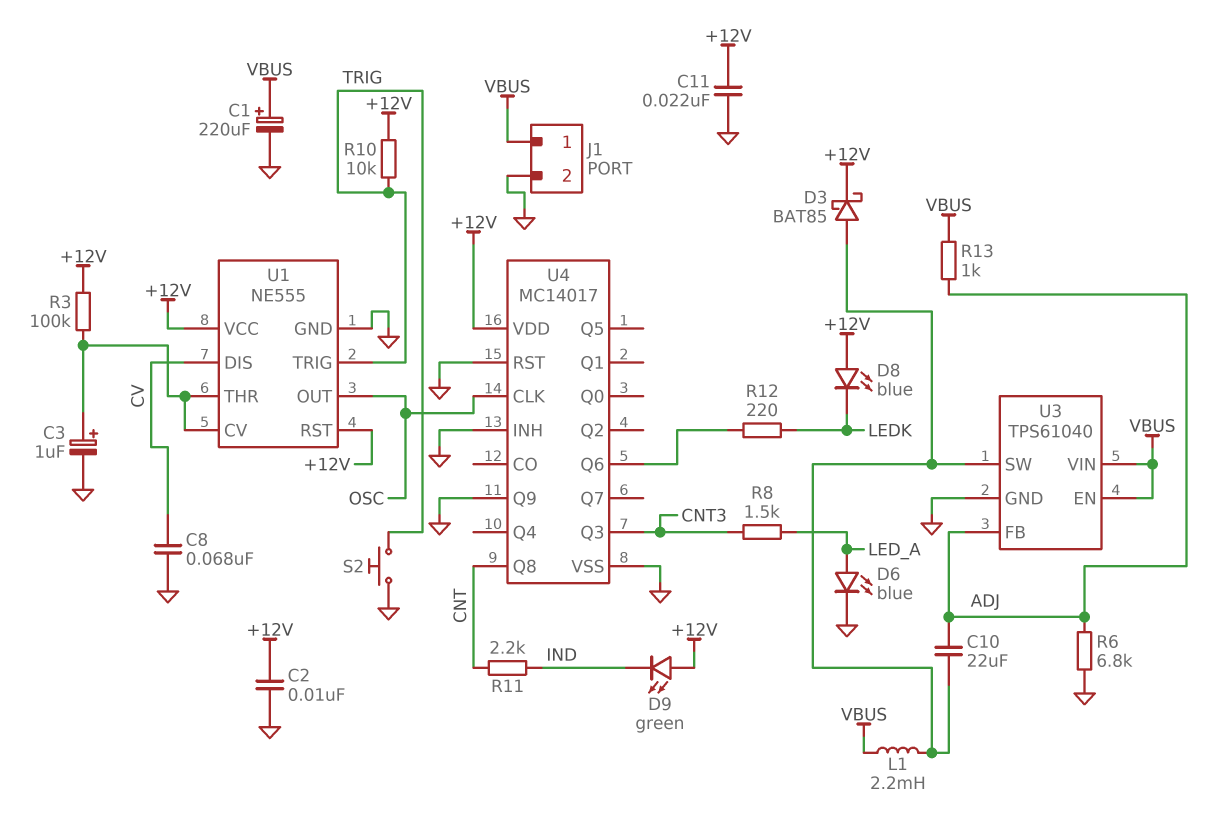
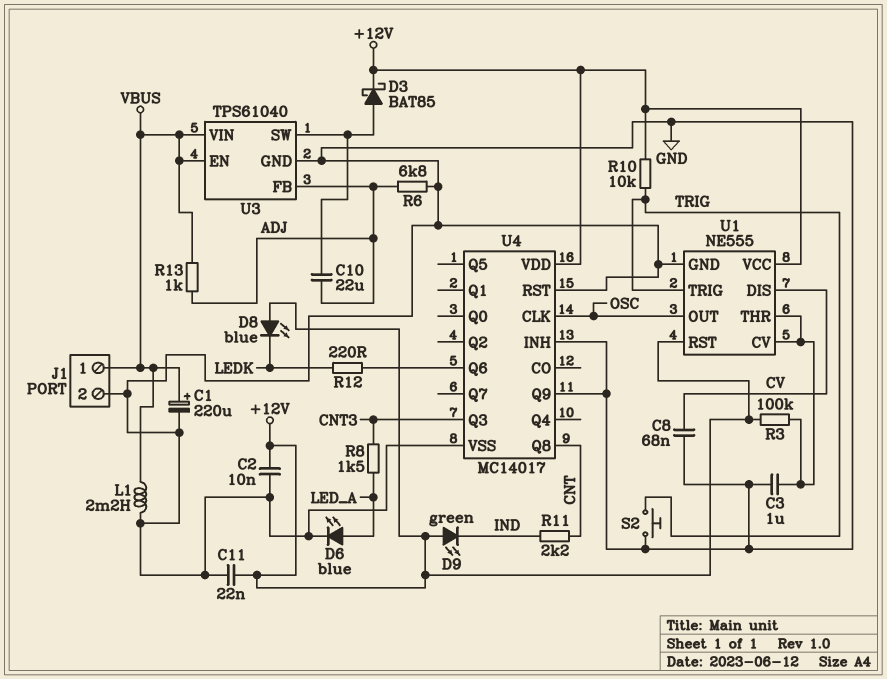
C3: 1uF (plus U1/CV, minus GND) -> 1uF (GND, U1/CV)
L1: 2.2mH (U3/SW, VBUS) -> 2.2mH (GND, VBUS)

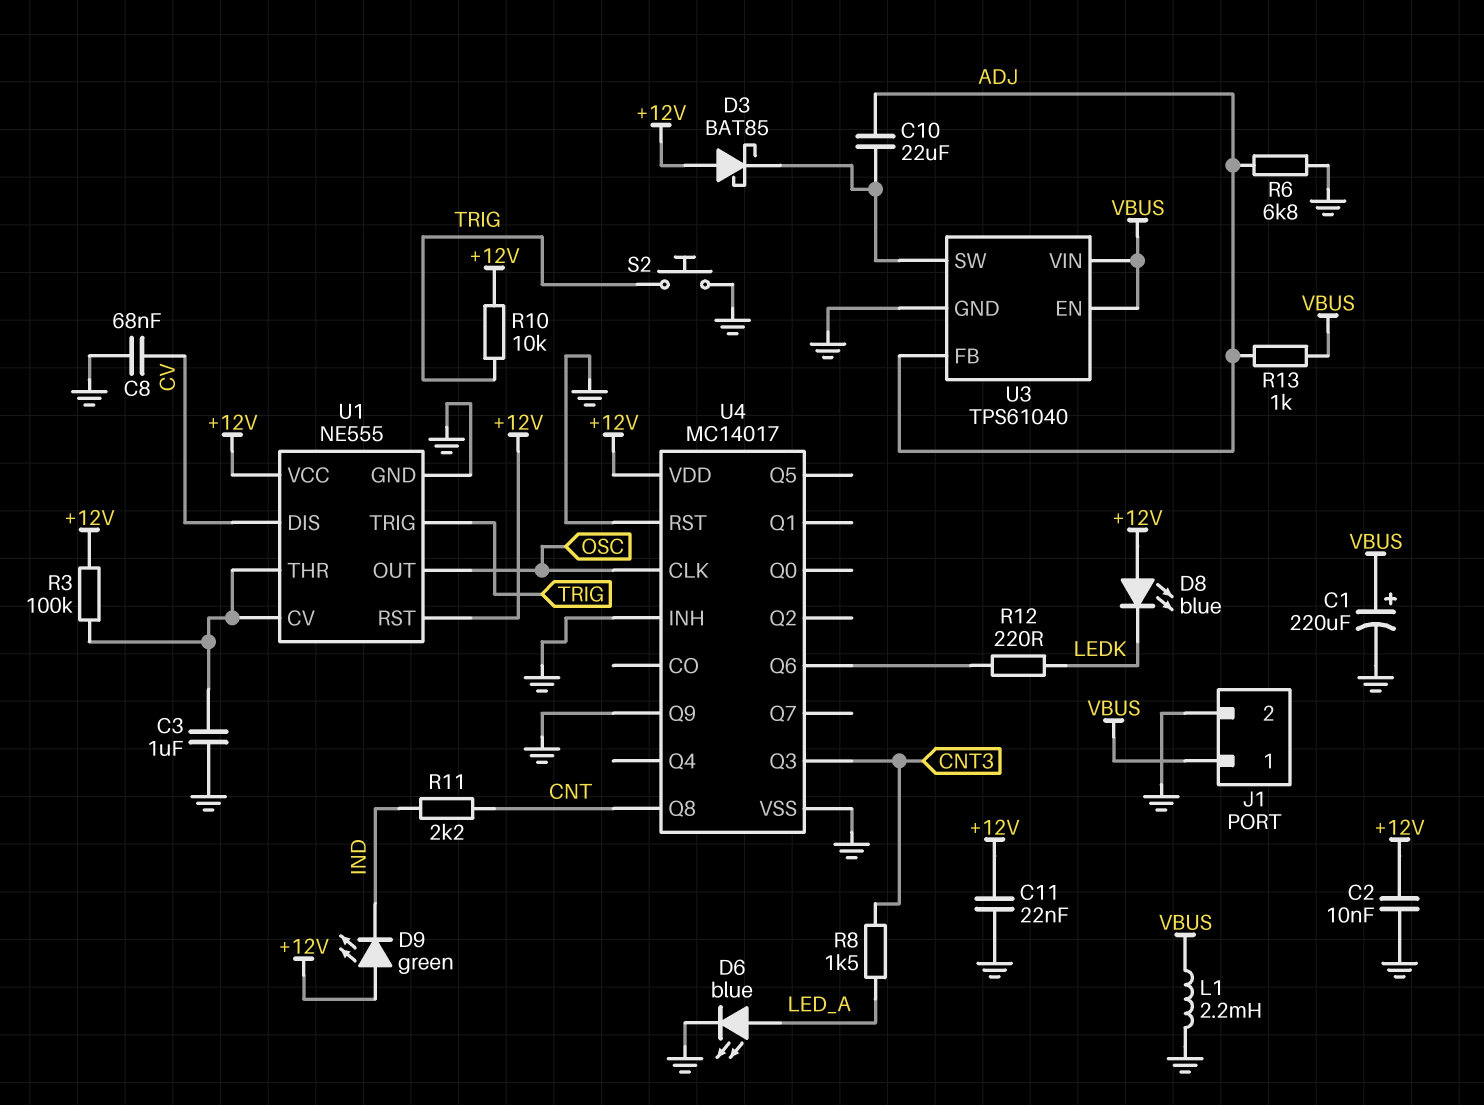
D3: schottky BAT85 (A U3/SW, K +12V) -> schottky BAT85 (A +12V, K U3/SW)

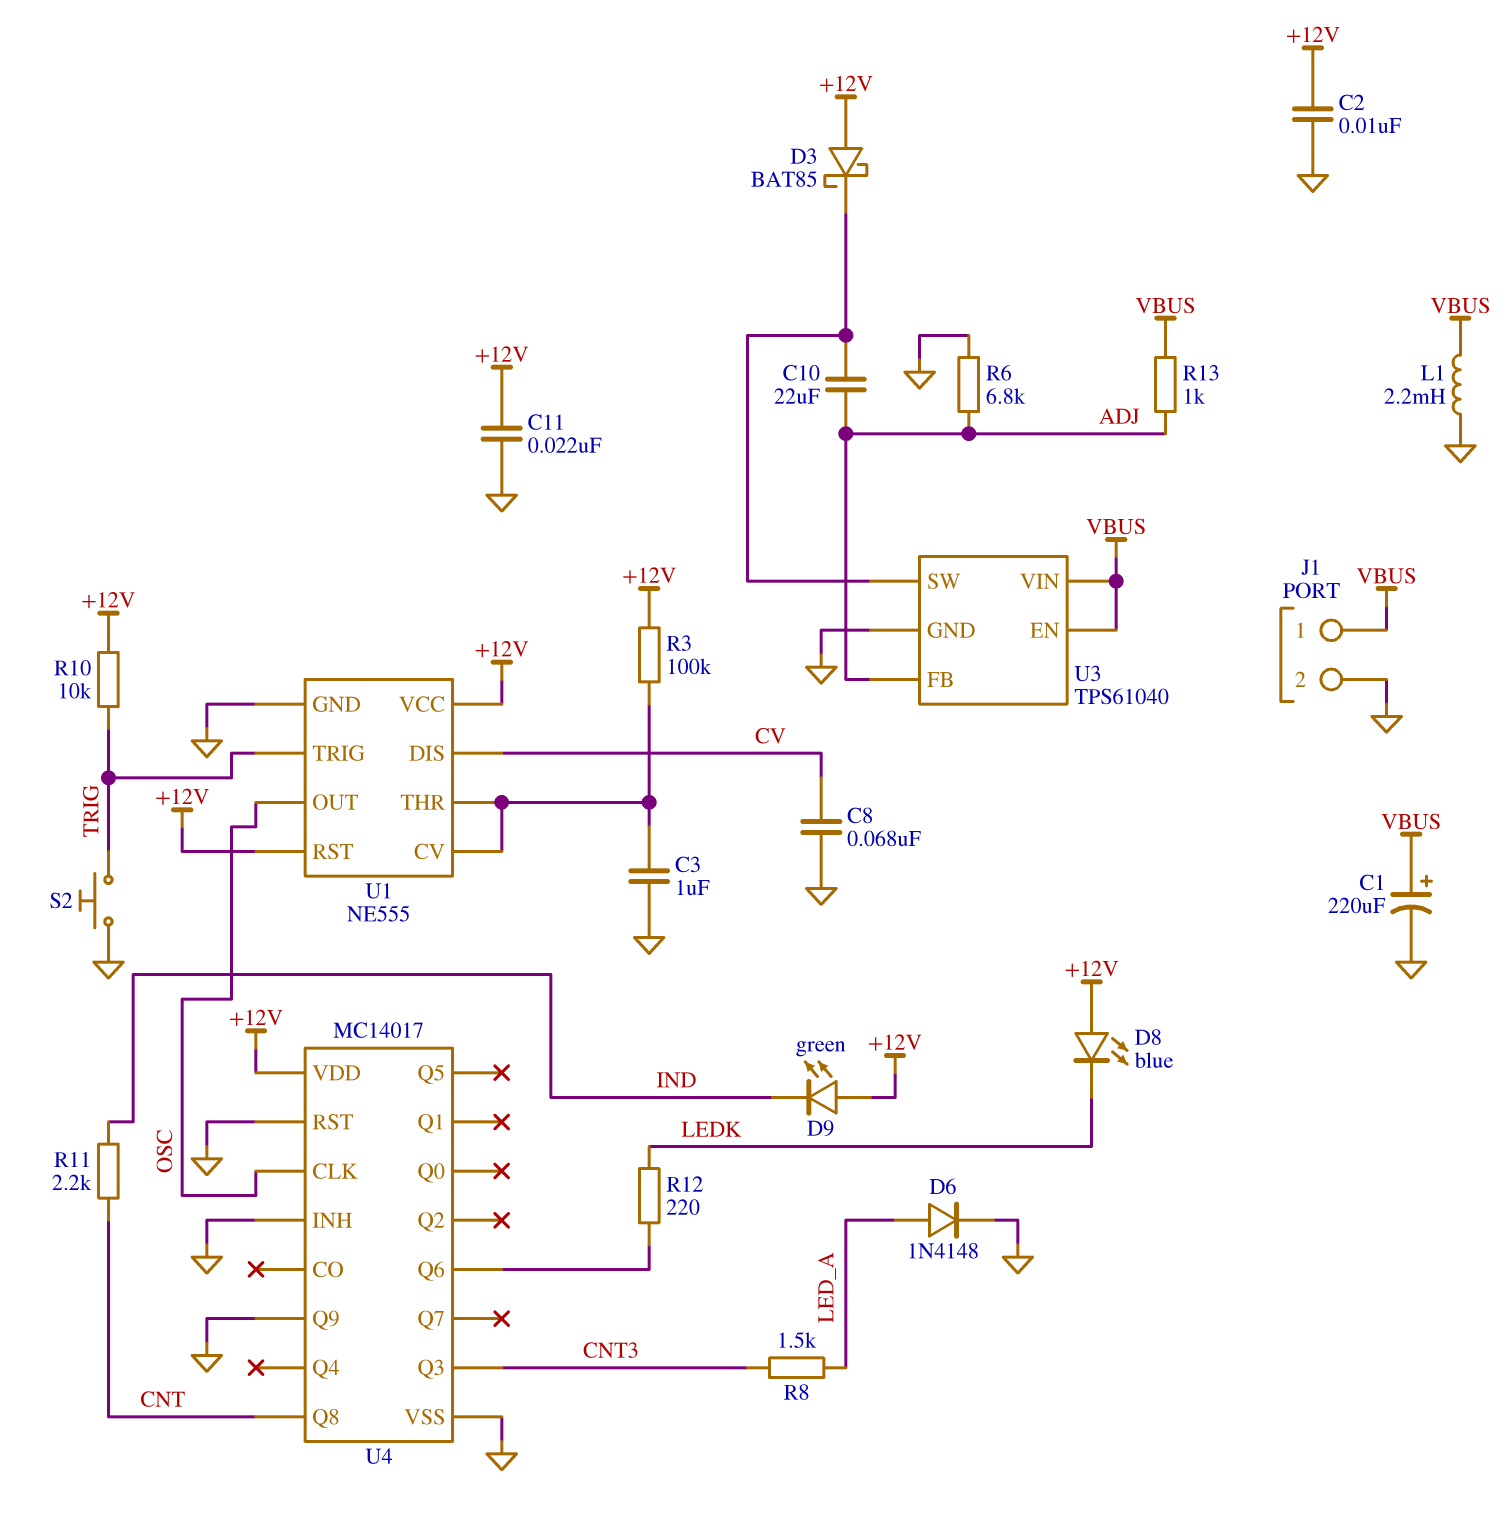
D6: LED blue (A LED_A, K GND) -> diode 1N4148 (A LED_A, K GND)

